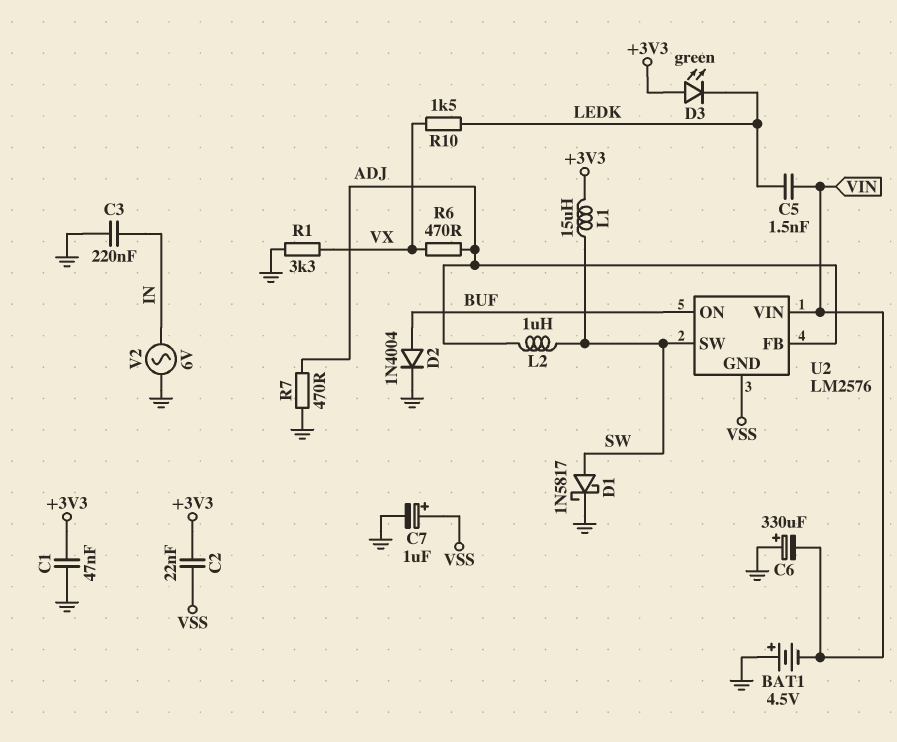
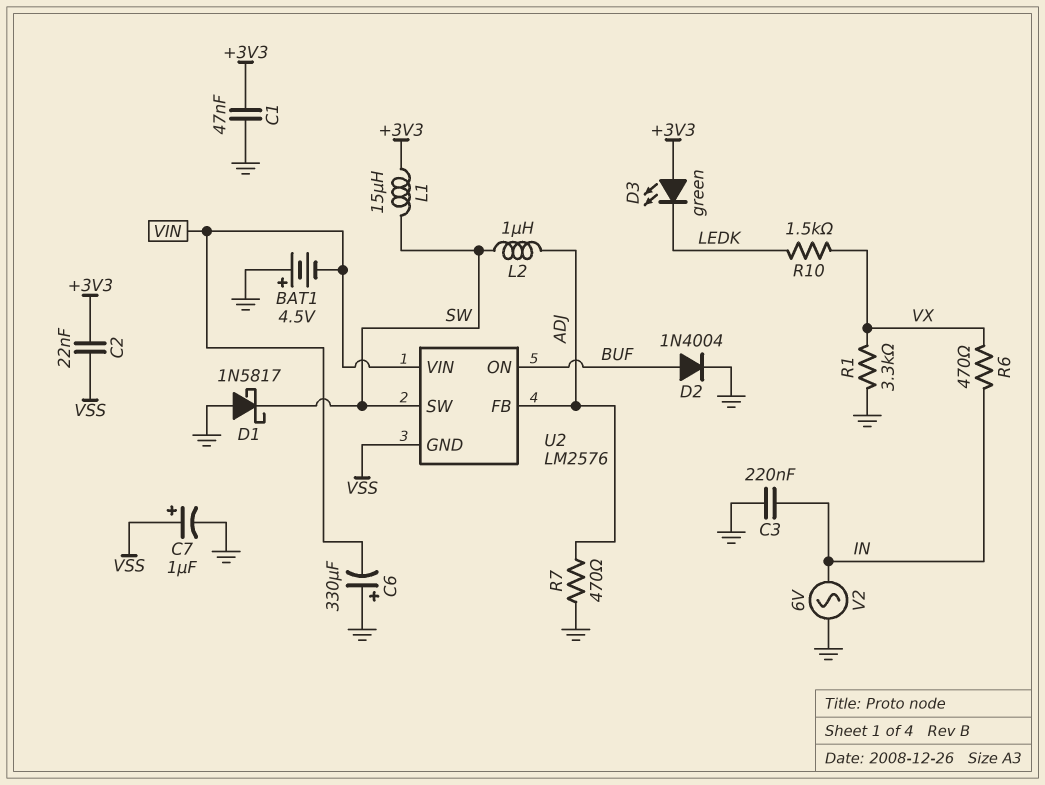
C5: 1.5nF (LEDK, VIN) -> none
D1: schottky 1N5817 (A SW, K GND) -> schottky 1N5817 (A GND, K SW)
R6: 470 (ADJ, VX) -> 470 (IN, VX)

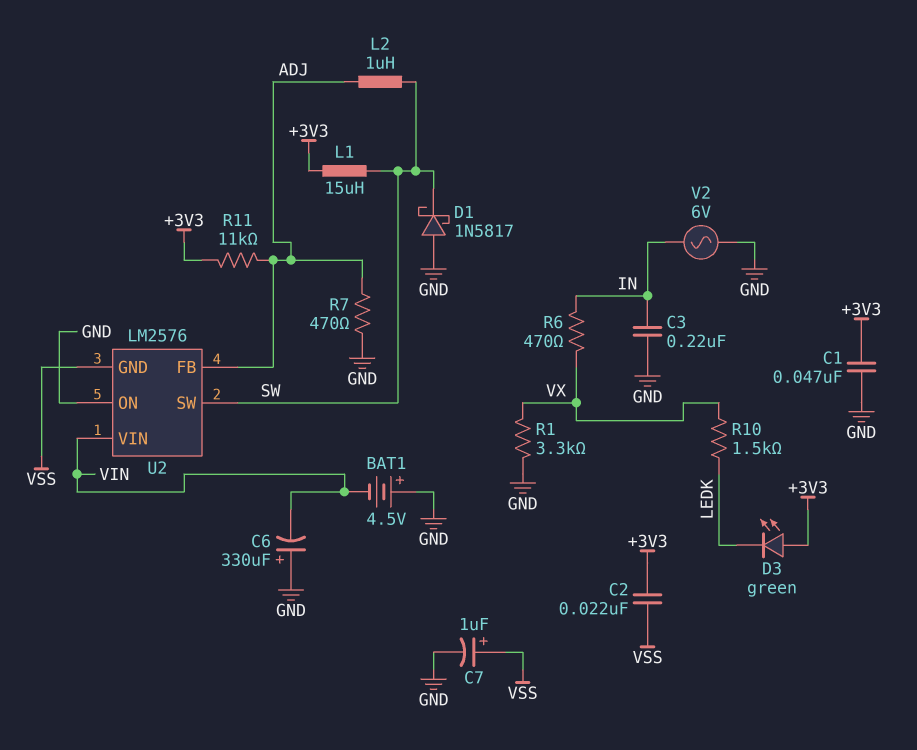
D2: diode 1N4004 (A BUF, K GND) -> none
R11: none -> 11k (+3V3, ADJ)
U2 pin ON: BUF -> GND

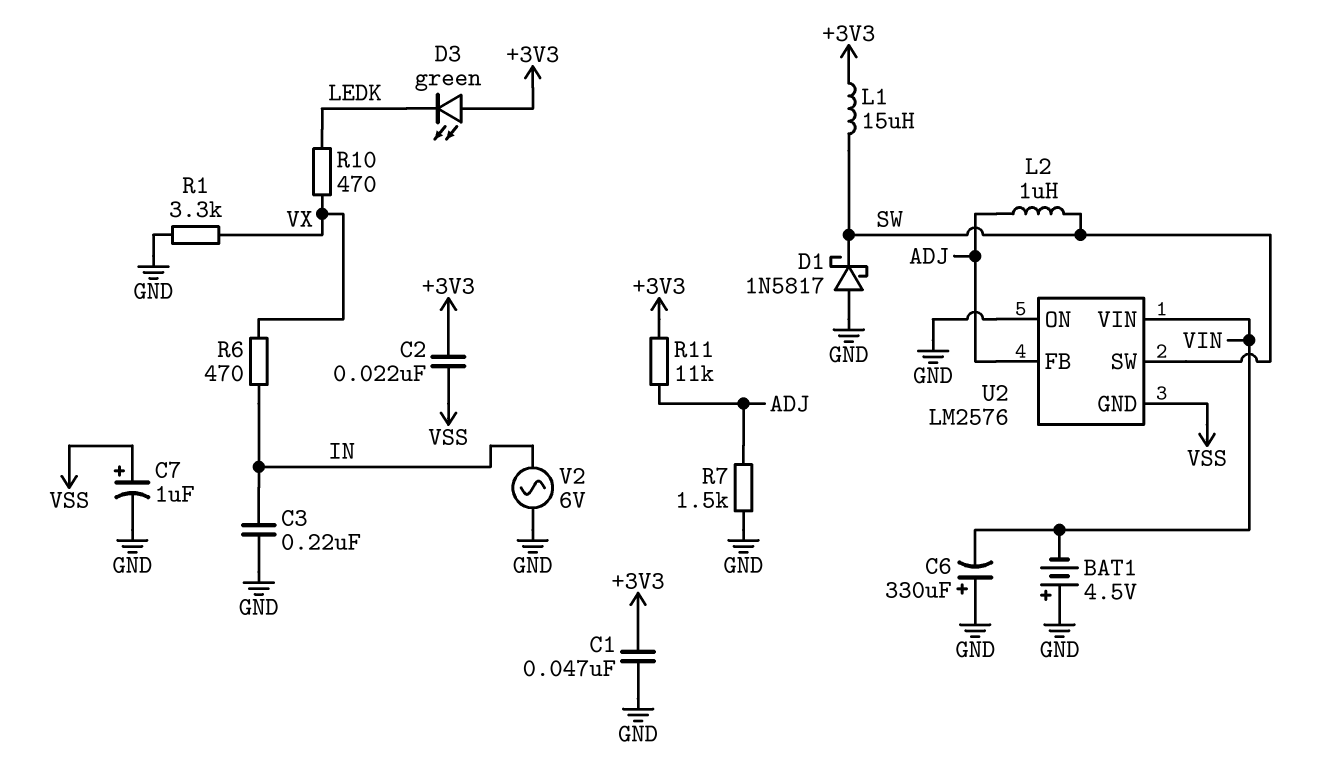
R7: 470 (ADJ, GND) -> 1.5k (ADJ, GND)
R10: 1.5k (LEDK, VX) -> 470 (LEDK, VX)

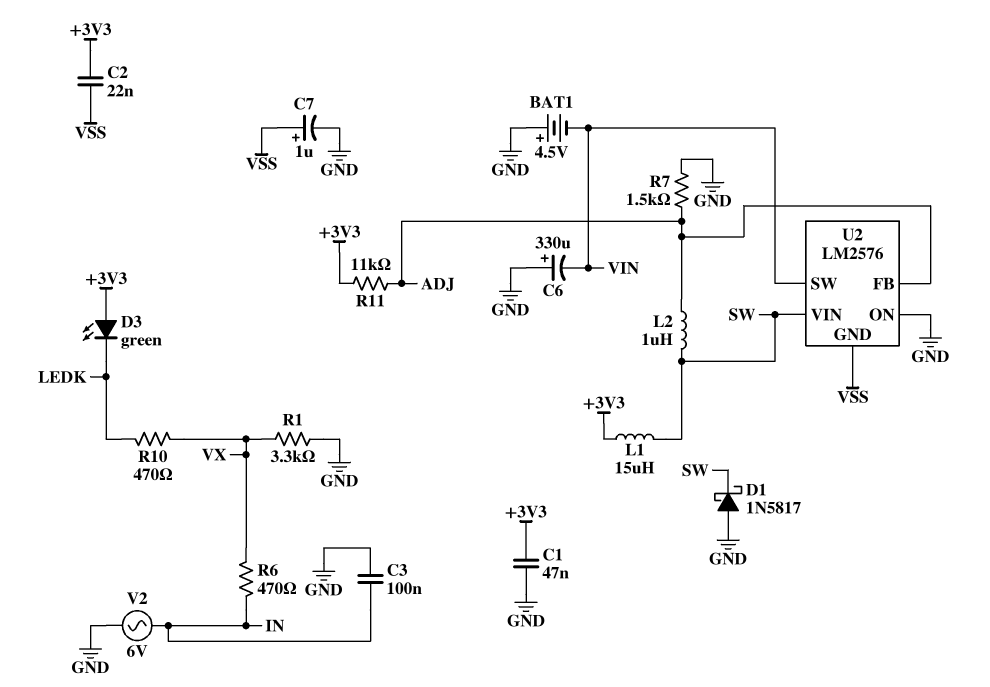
C3: 220nF (GND, IN) -> 100nF (GND, IN)
U2 pin SW: SW -> VIN
U2 pin VIN: VIN -> SW

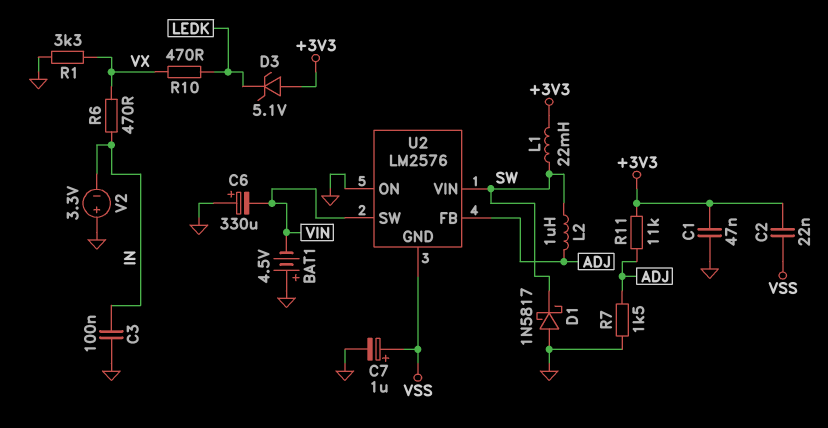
D3: LED green (A +3V3, K LEDK) -> zener 5.1V (A +3V3, K LEDK)
L1: 15uH (+3V3, SW) -> 22mH (+3V3, SW)
V2: AC 6V (GND, IN) -> 3.3V (plus GND, minus IN)

